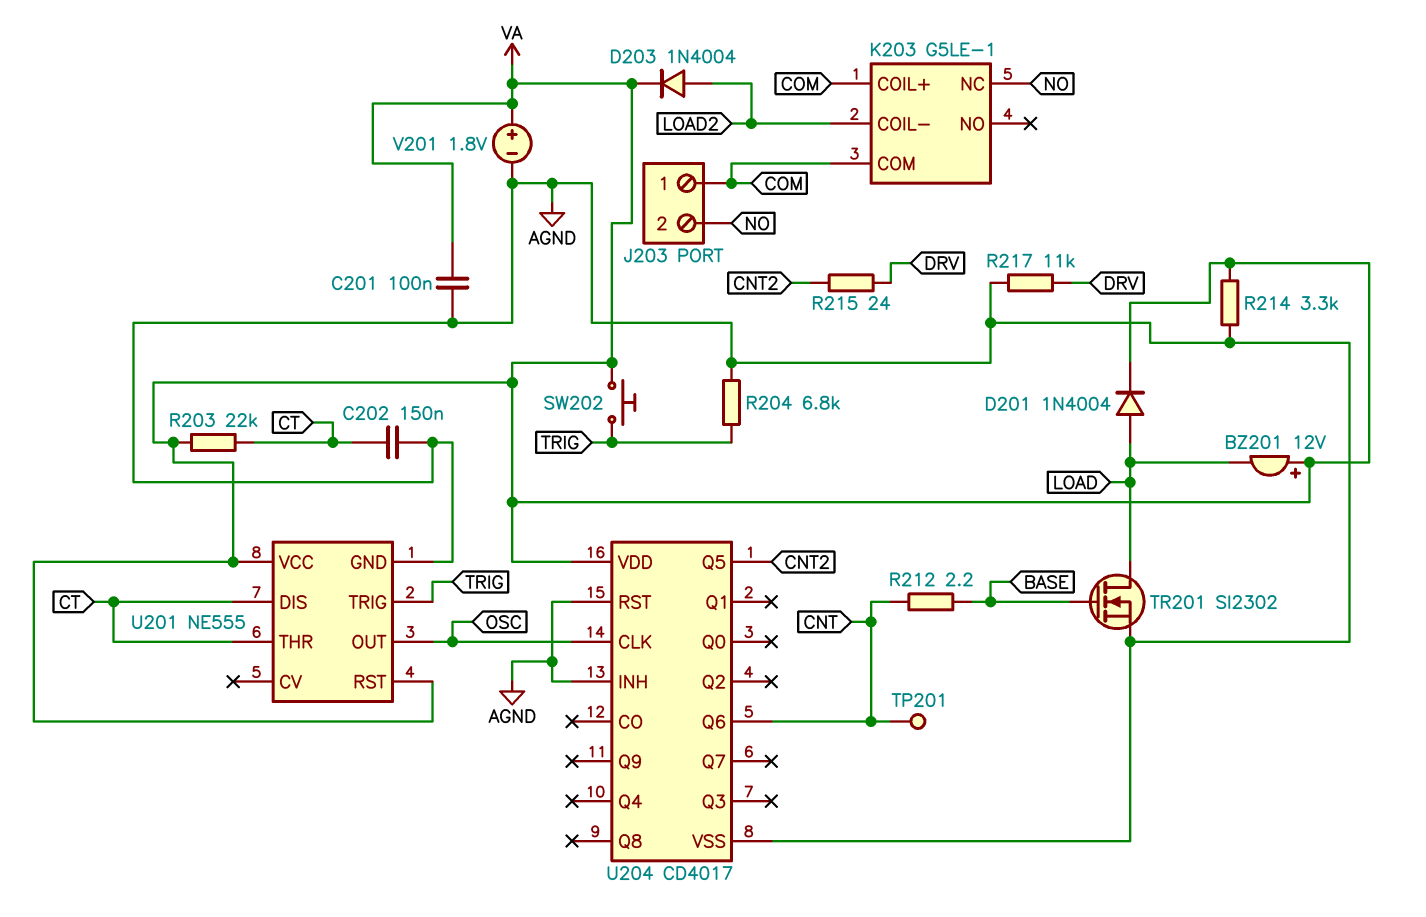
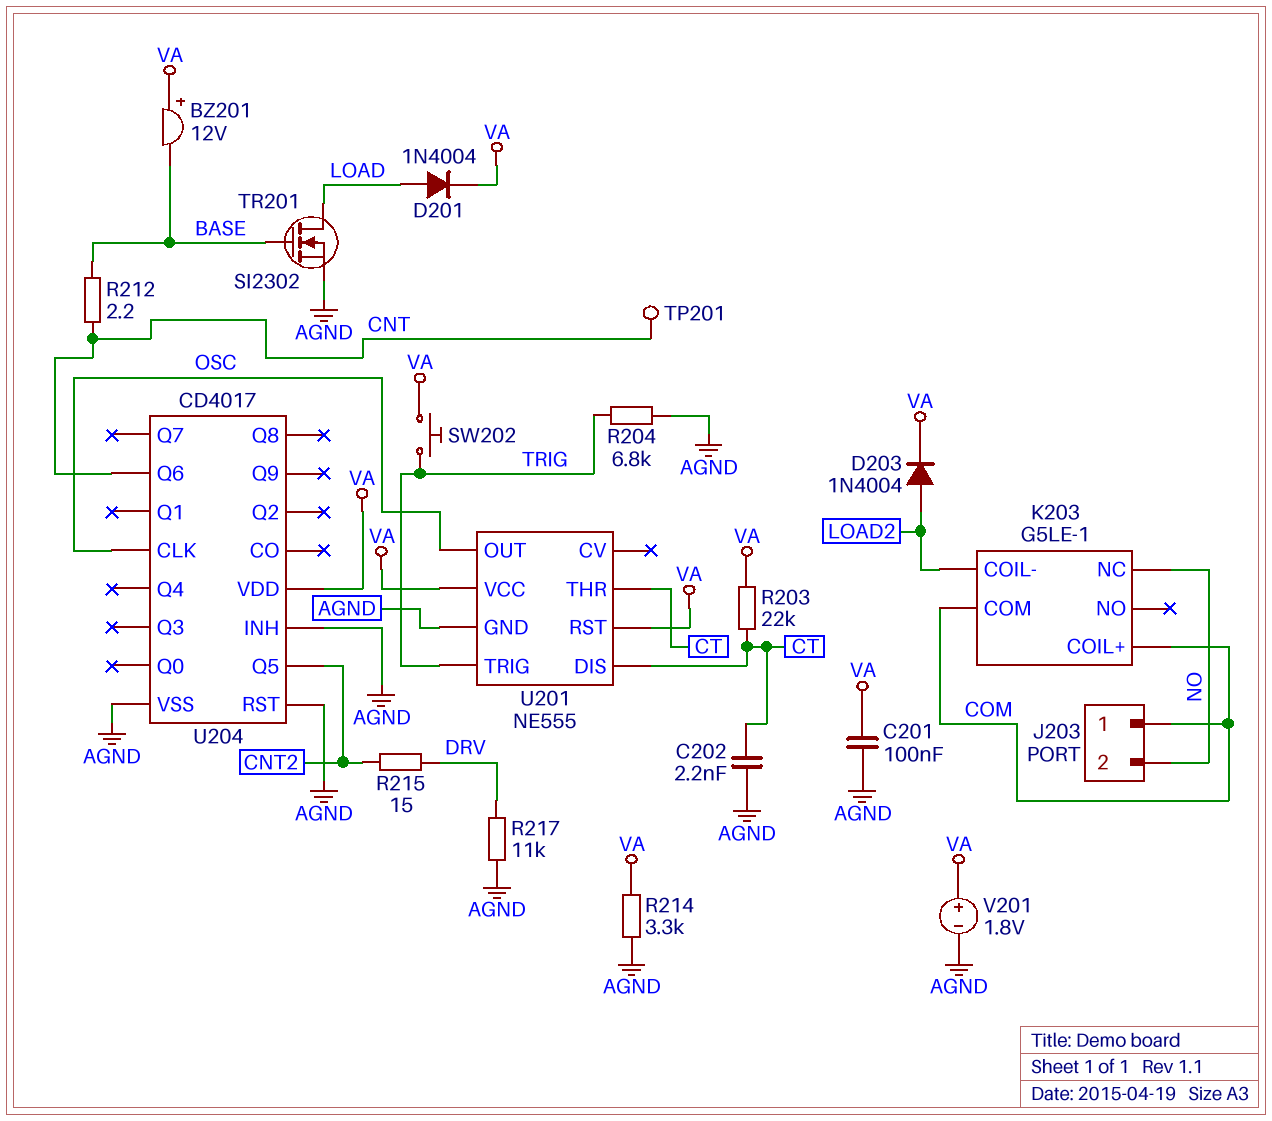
BZ201: buzzer 12V (plus VA, minus LOAD) -> buzzer 12V (plus VA, minus BASE)
C202: 150nF (AGND, CT) -> 2.2nF (AGND, CT)
R215: 24 (CNT2, DRV) -> 15 (CNT2, DRV)

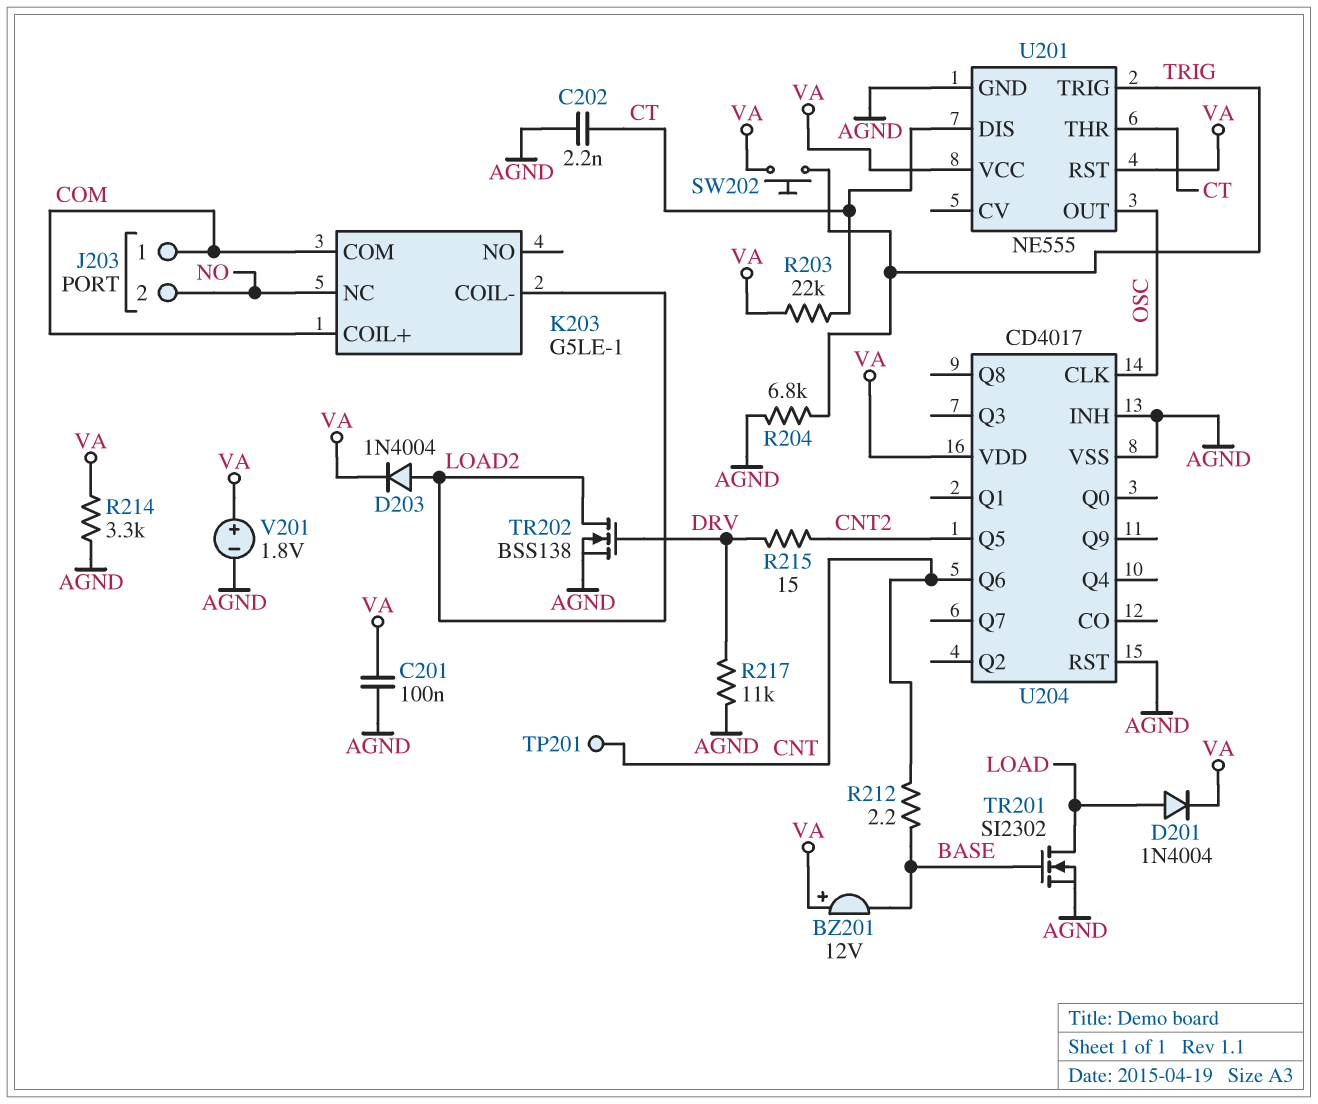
TR202: none -> NMOS BSS138 (G DRV, D LOAD2, S AGND)

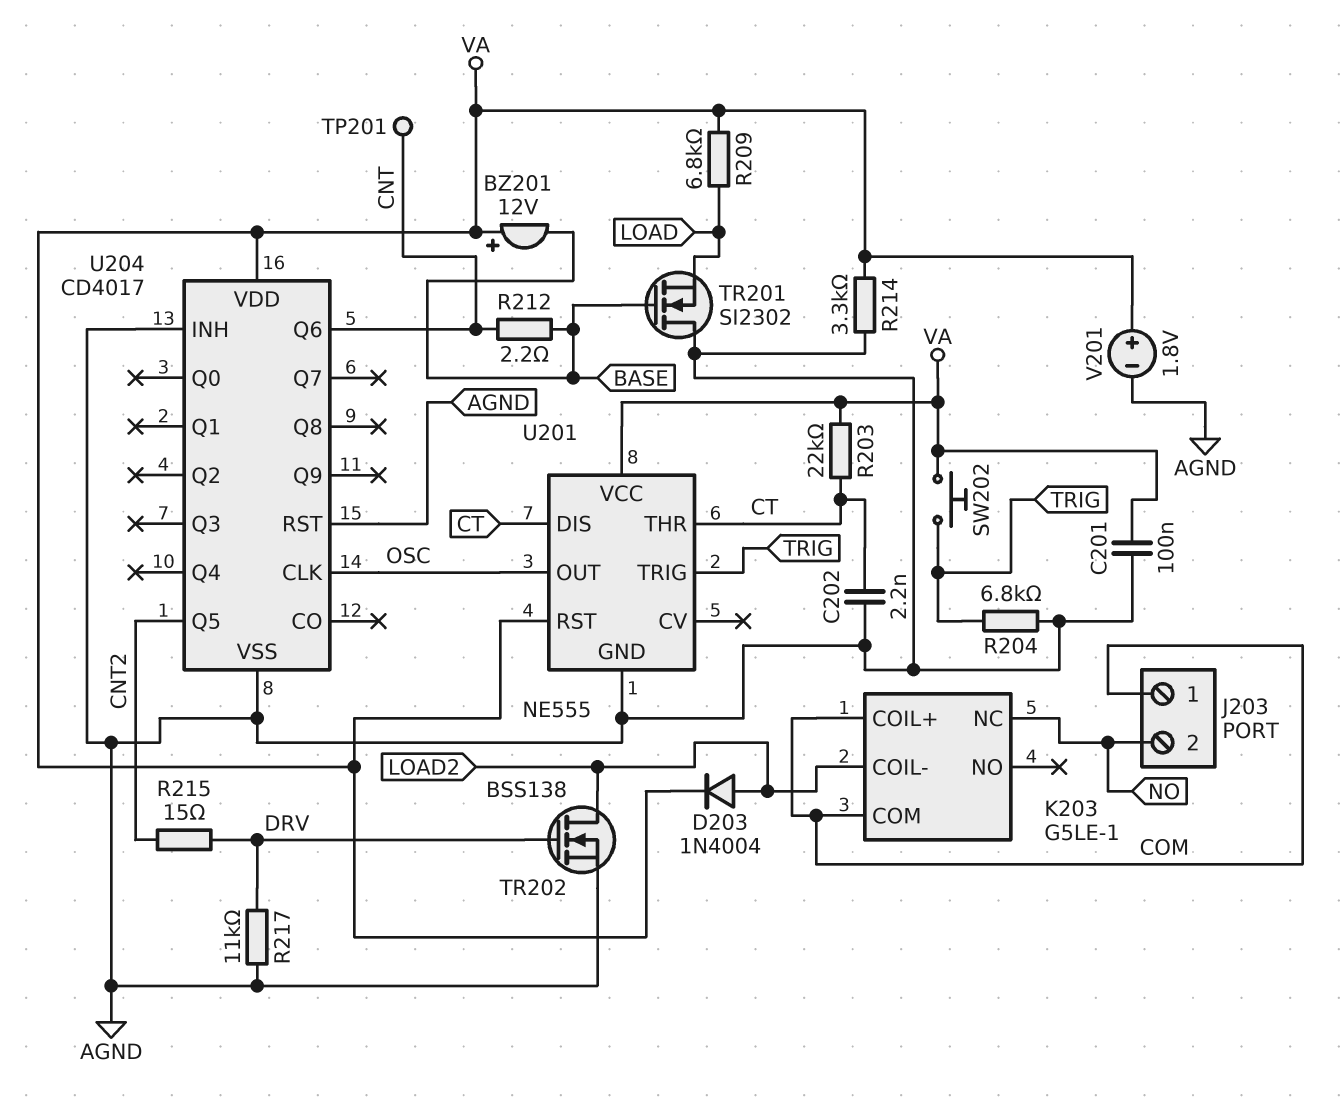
D201: diode 1N4004 (A LOAD, K VA) -> none
R209: none -> 6.8k (LOAD, VA)
TR201: NMOS SI2302 (G BASE, D LOAD, S AGND) -> NMOS SI2302 (G BASE, D AGND, S LOAD)

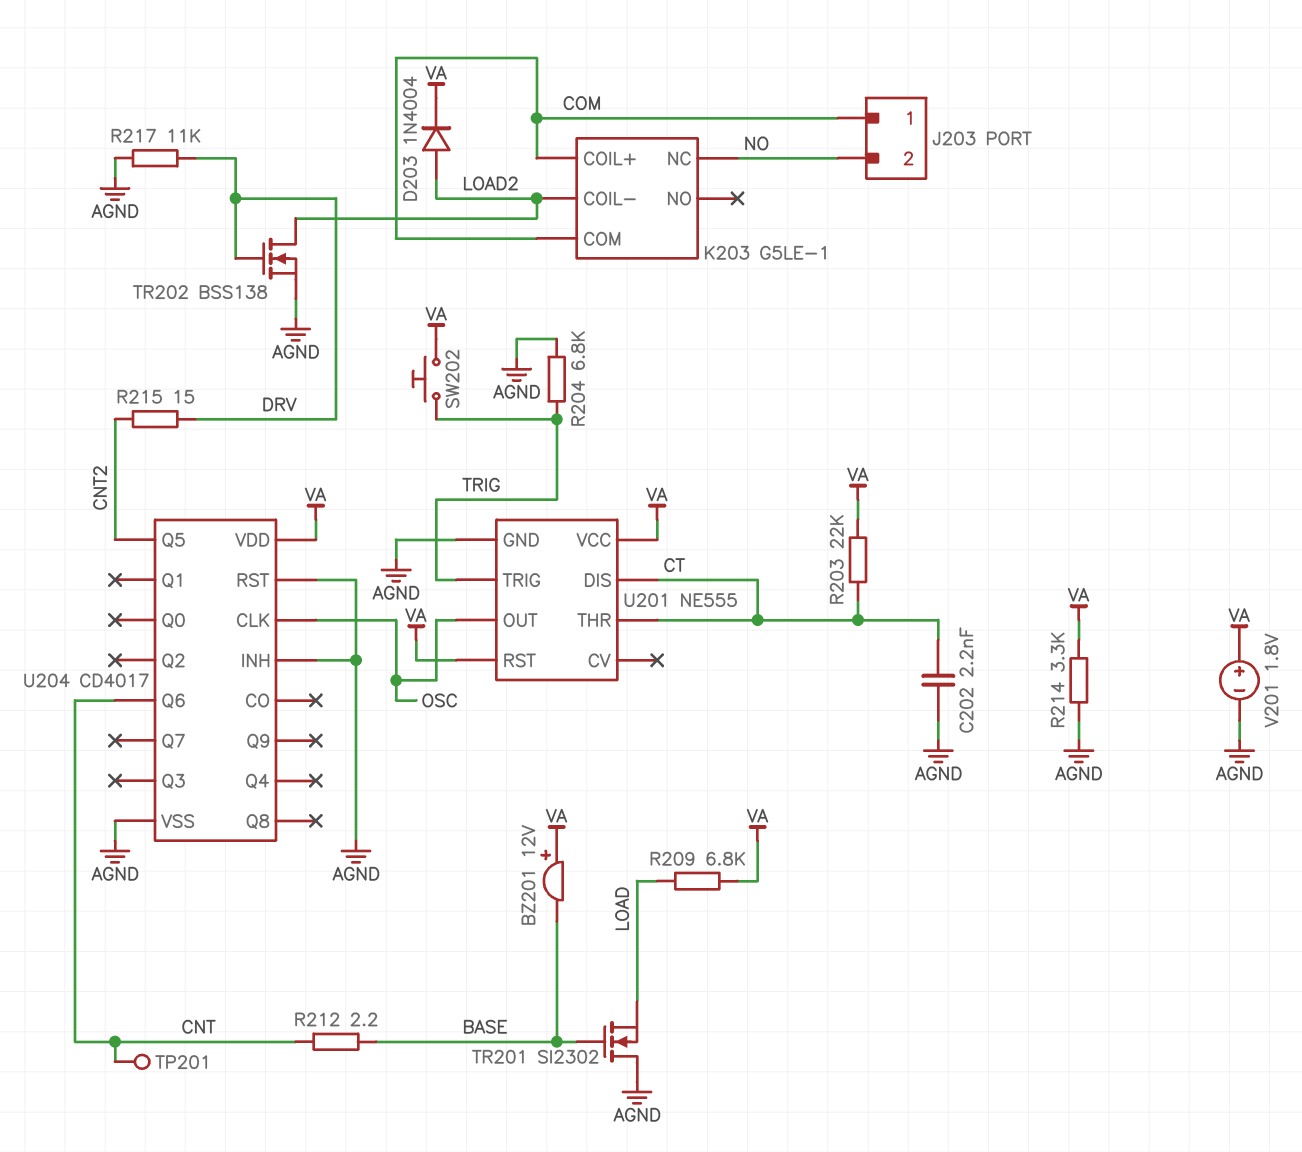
C201: 100nF (AGND, VA) -> none

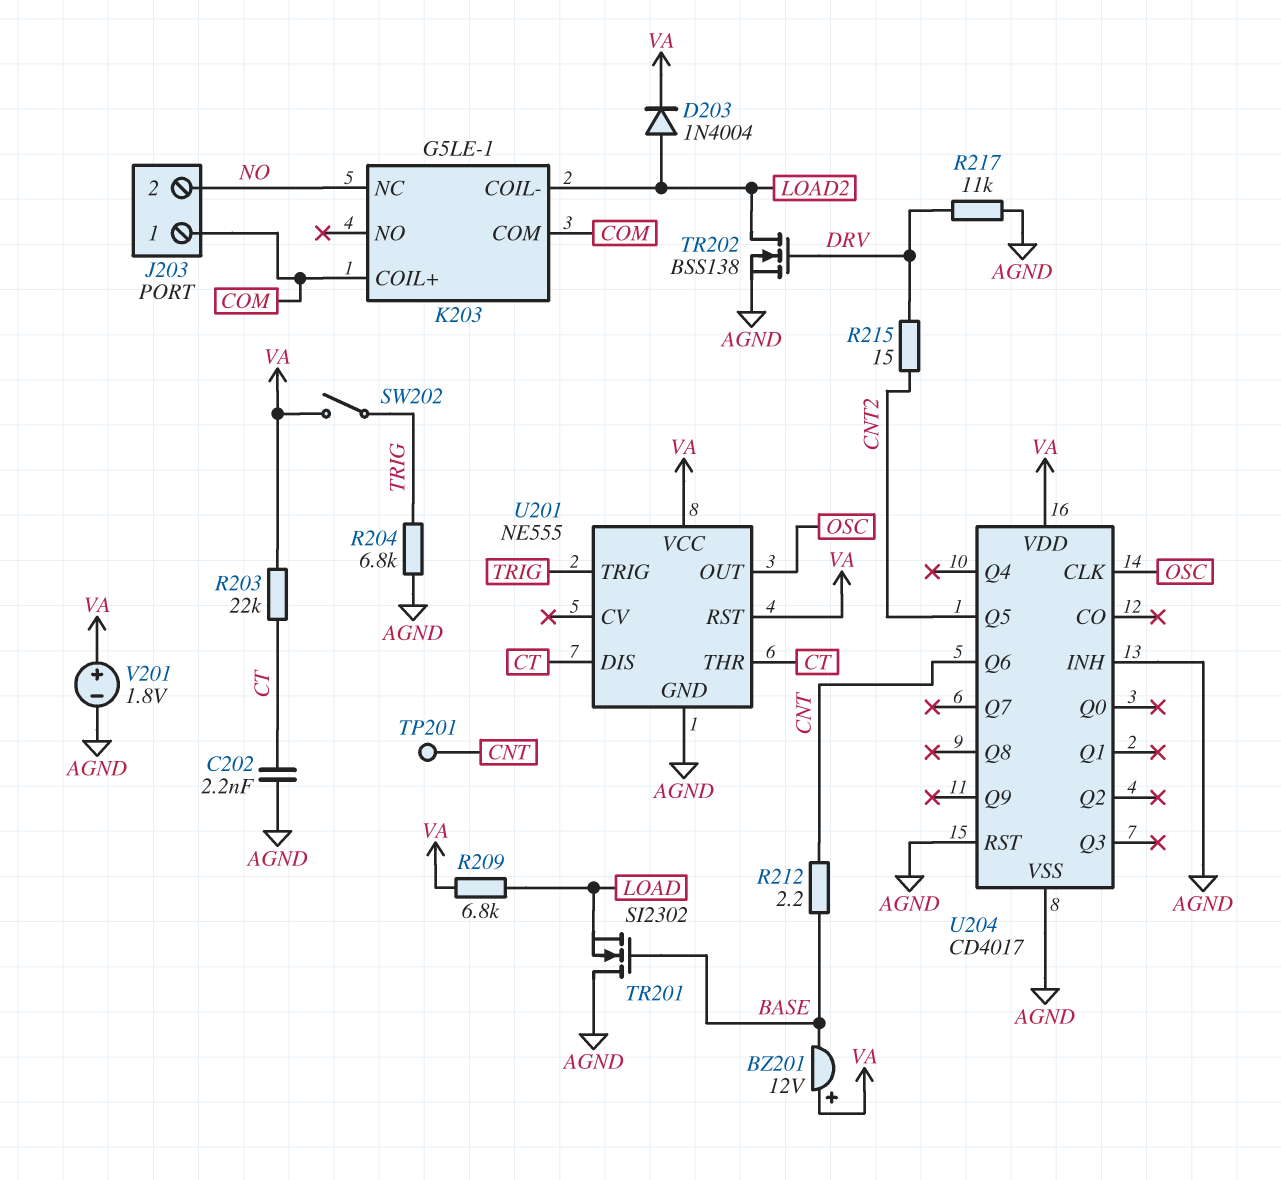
R214: 3.3k (AGND, VA) -> none
SW202: button (TRIG, VA) -> switch (TRIG, VA)

